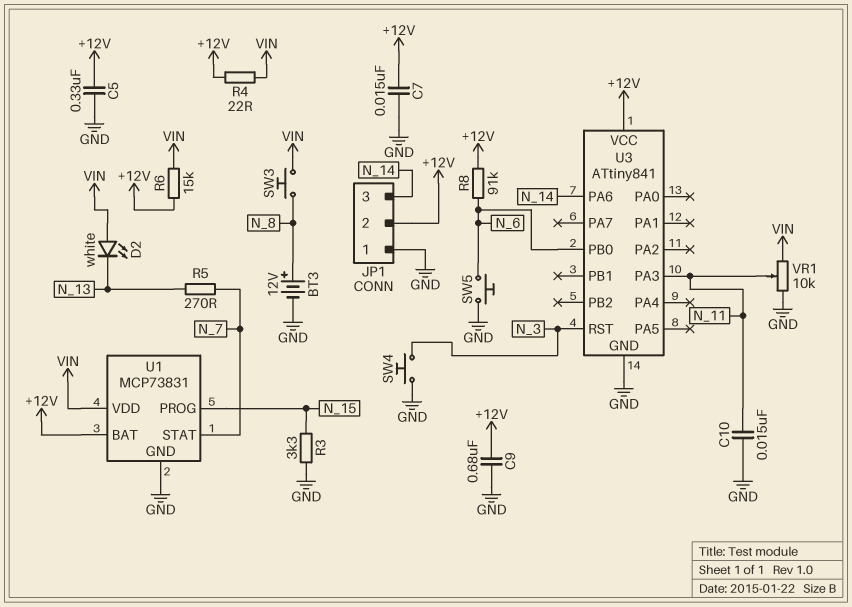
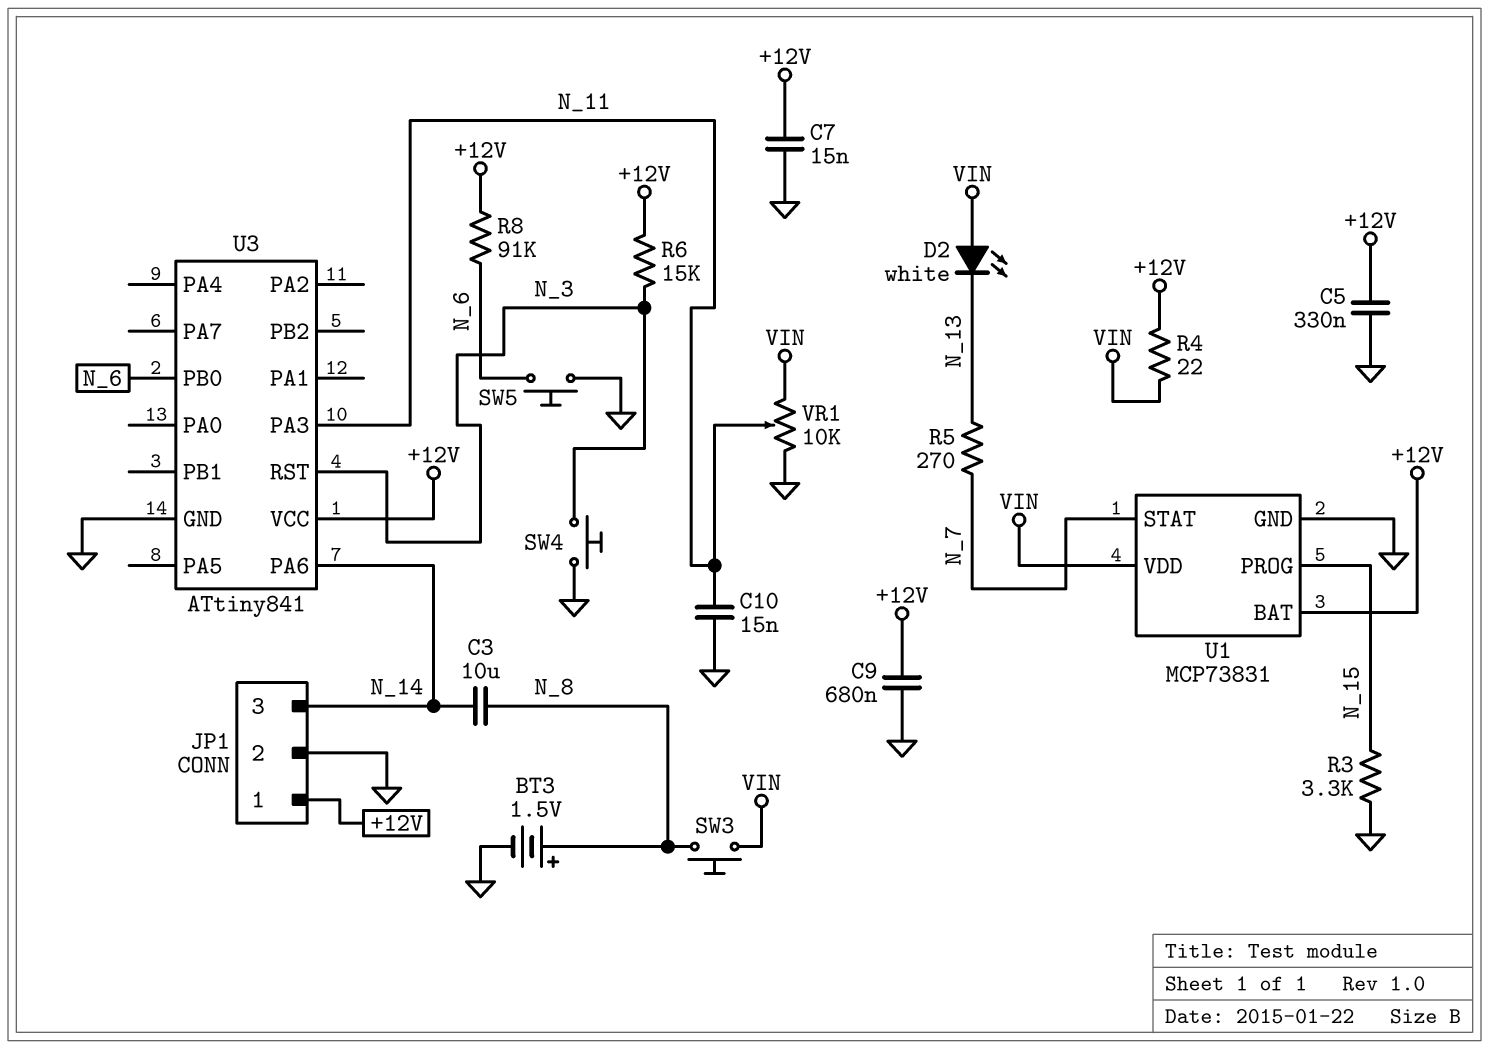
BT3: 12V (plus N_8, minus GND) -> 1.5V (plus N_8, minus GND)
C3: none -> 10uF (N_8, N_14)
JP1 pin 1: GND -> +12V
JP1 pin 2: +12V -> GND
R6: 15k (+12V, VIN) -> 15k (+12V, N_3)

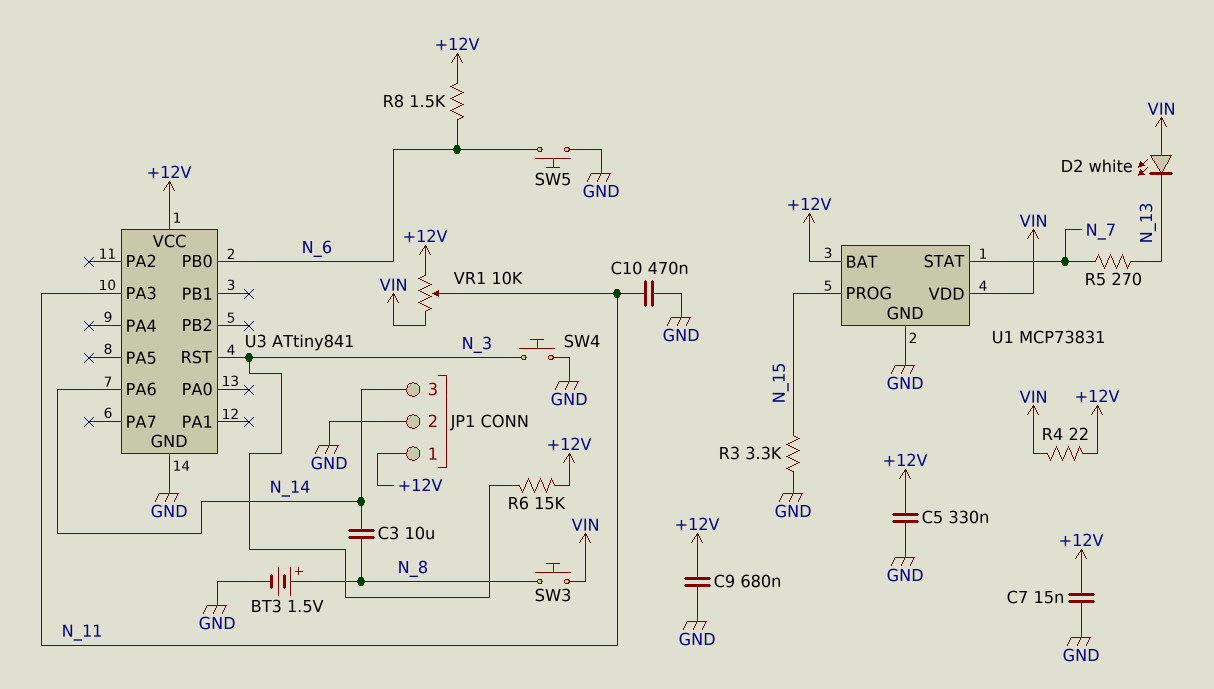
C10: 15nF (GND, N_11) -> 470nF (GND, N_11)
R8: 91k (+12V, N_6) -> 1.5k (+12V, N_6)
VR1: 10k (GND, VIN, wiper N_11) -> 10k (+12V, VIN, wiper N_11)

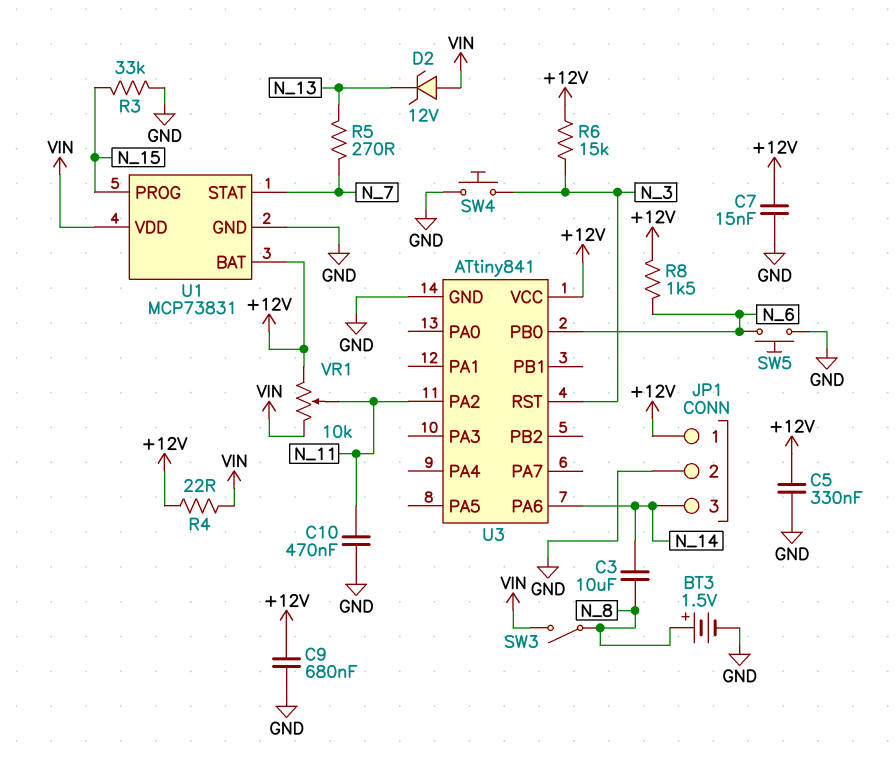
D2: LED white (A VIN, K N_13) -> zener 12V (A VIN, K N_13)
R3: 3.3k (GND, N_15) -> 33k (GND, N_15)
SW3: button (N_8, VIN) -> switch (N_8, VIN)
U3 pin PA2: none -> N_11
U3 pin PA3: N_11 -> none

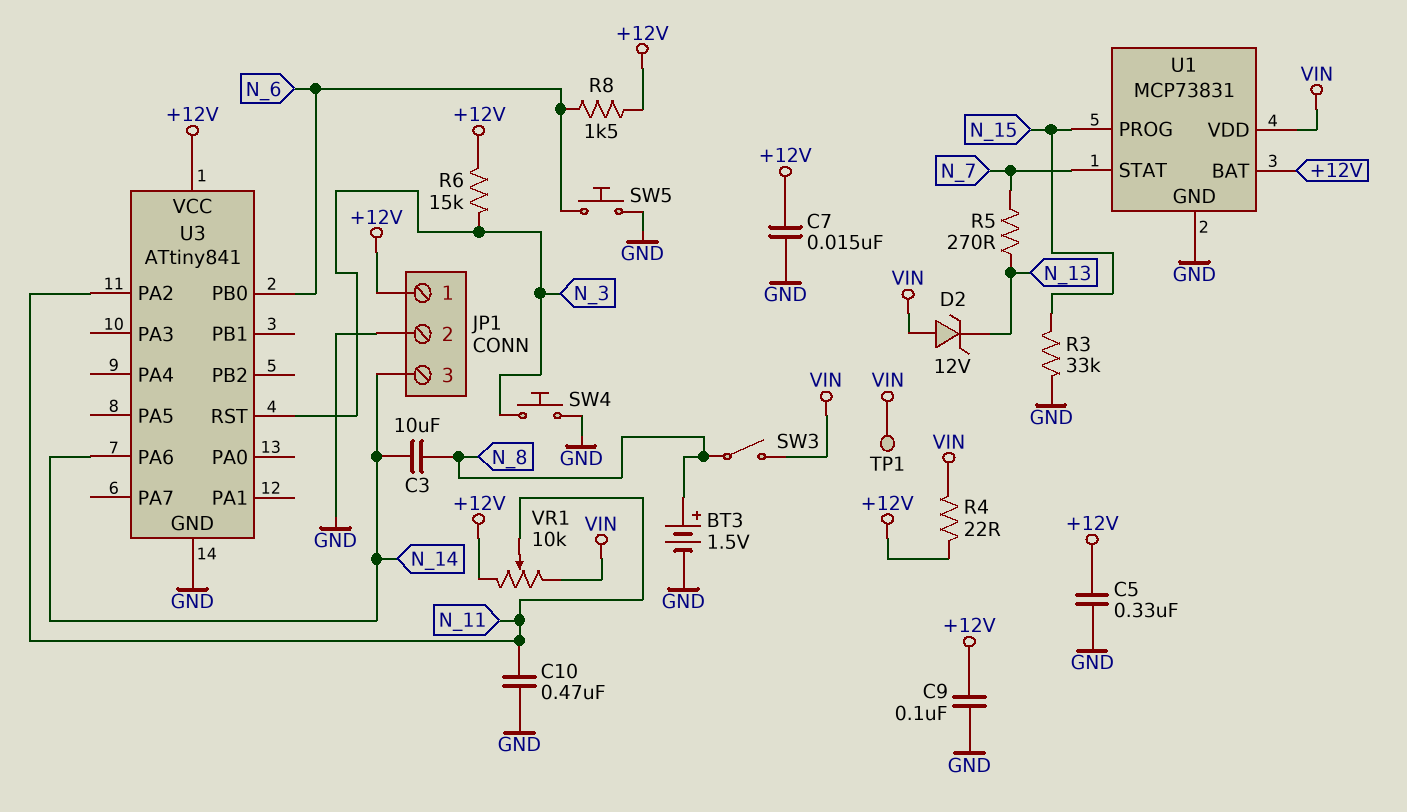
C9: 680nF (+12V, GND) -> 100nF (+12V, GND)
TP1: none -> test point (VIN)

